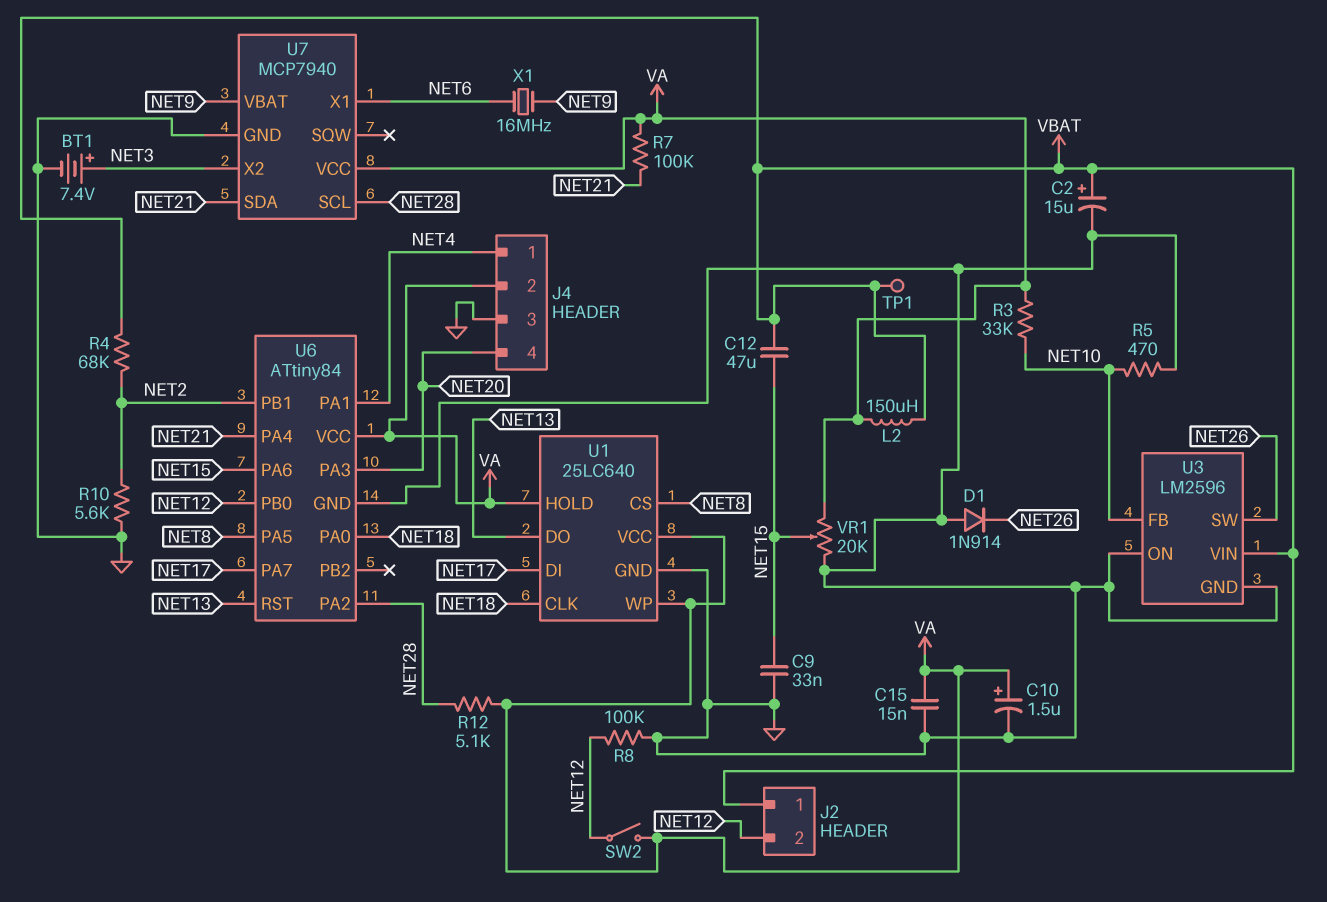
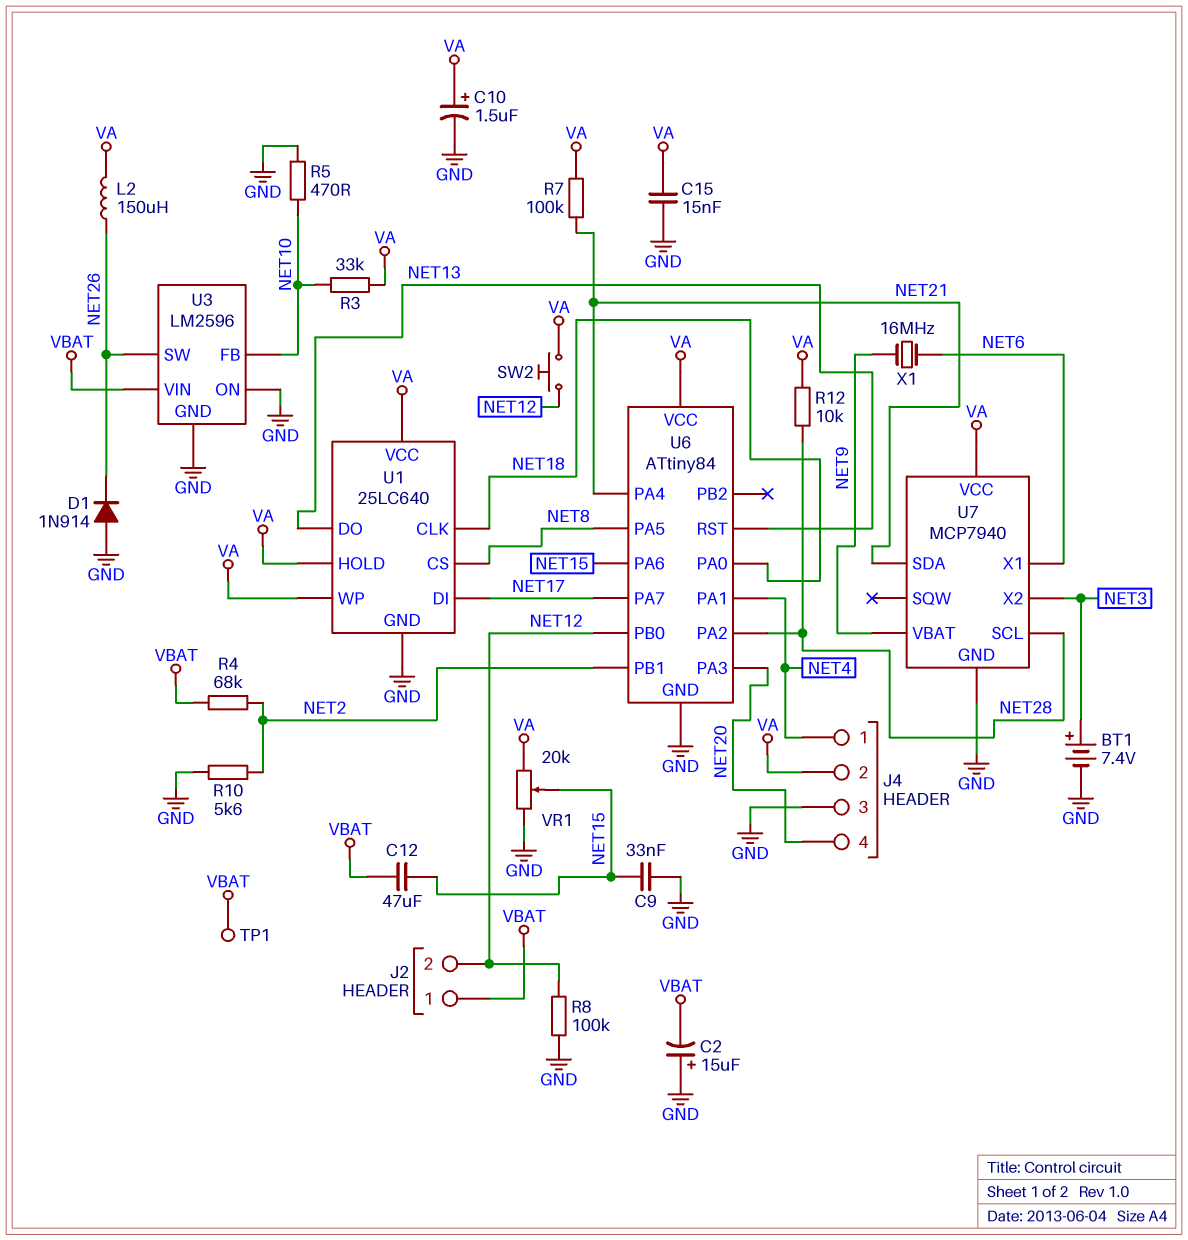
C2: 15uF (plus VBAT, minus GND) -> 15uF (plus GND, minus VBAT)
L2: 150uH (VA, VBAT) -> 150uH (NET26, VA)
R12: 5.1k (NET28, VA) -> 10k (NET28, VA)
SW2: switch (NET12, VA) -> button (NET12, VA)

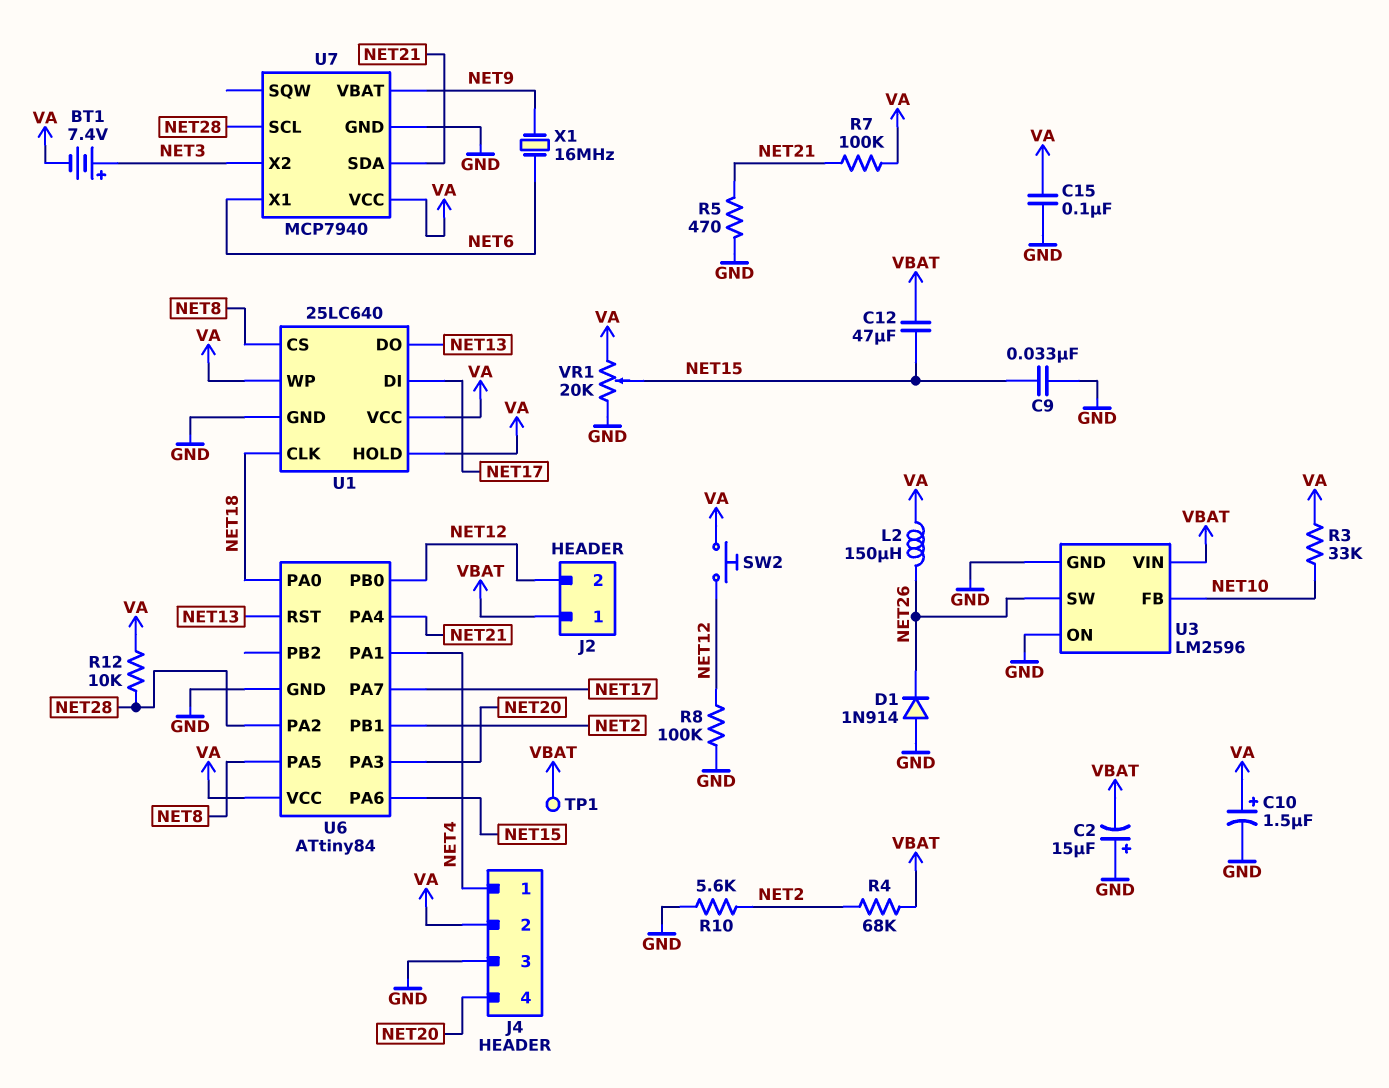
BT1: 7.4V (plus NET3, minus GND) -> 7.4V (plus NET3, minus VA)
C15: 15nF (GND, VA) -> 100nF (GND, VA)
R5: 470 (GND, NET10) -> 470 (GND, NET21)

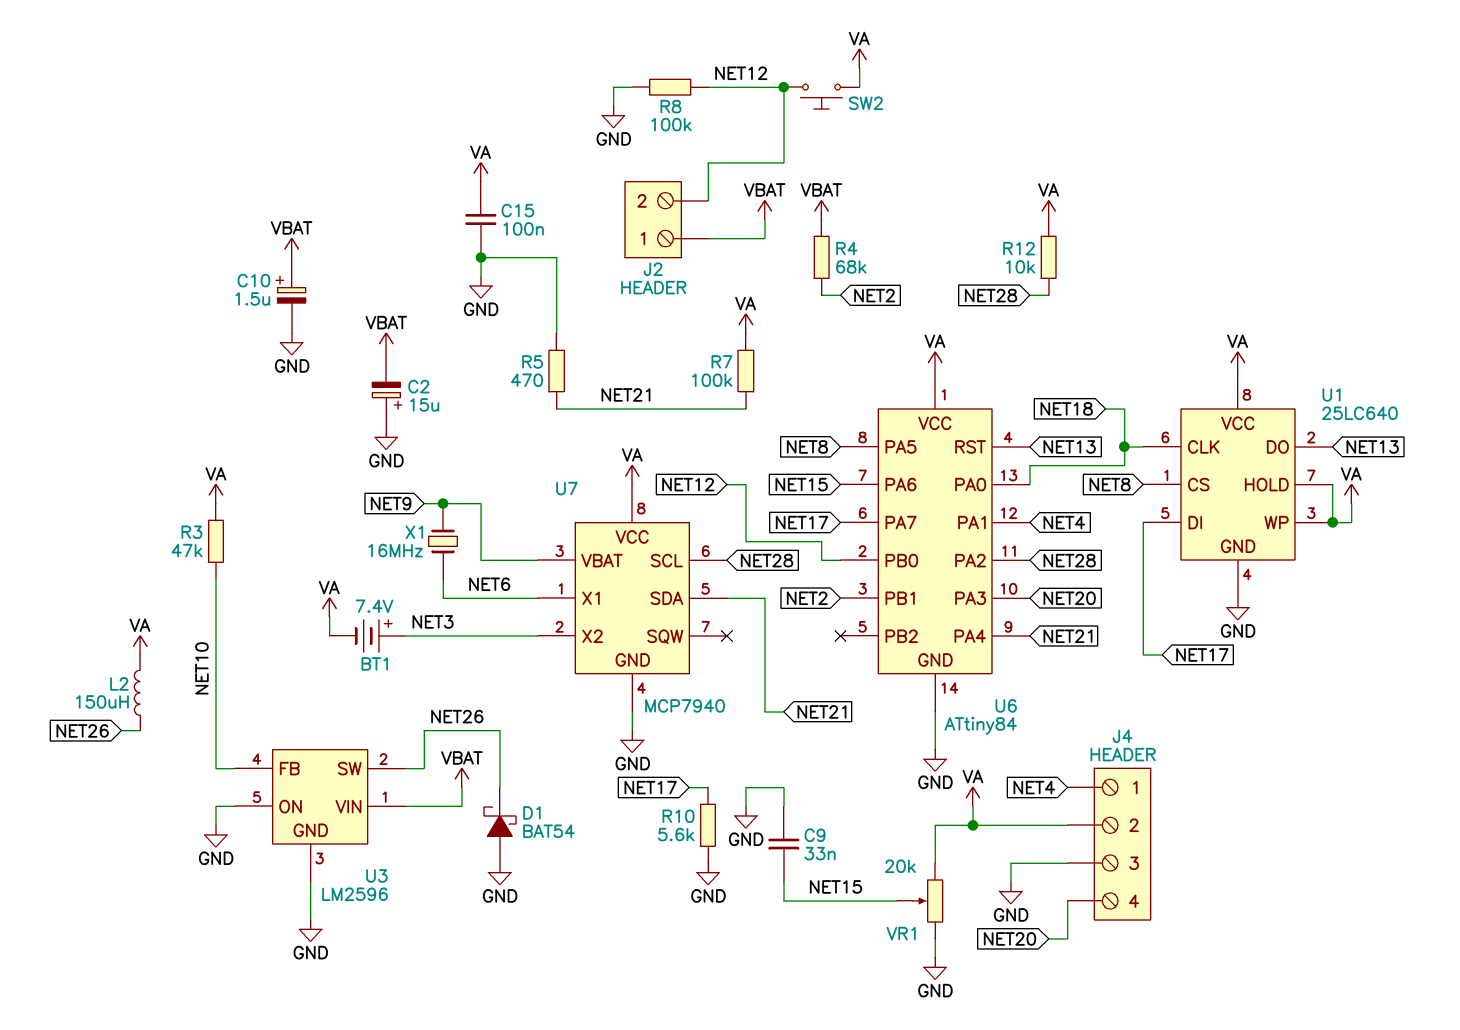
C10: 1.5uF (plus VA, minus GND) -> 1.5uF (plus VBAT, minus GND)
C12: 47uF (NET15, VBAT) -> none
D1: diode 1N914 (A GND, K NET26) -> schottky BAT54 (A GND, K NET26)
R3: 33k (NET10, VA) -> 47k (NET10, VA)
R10: 5.6k (GND, NET2) -> 5.6k (GND, NET17)
TP1: test point (VBAT) -> none

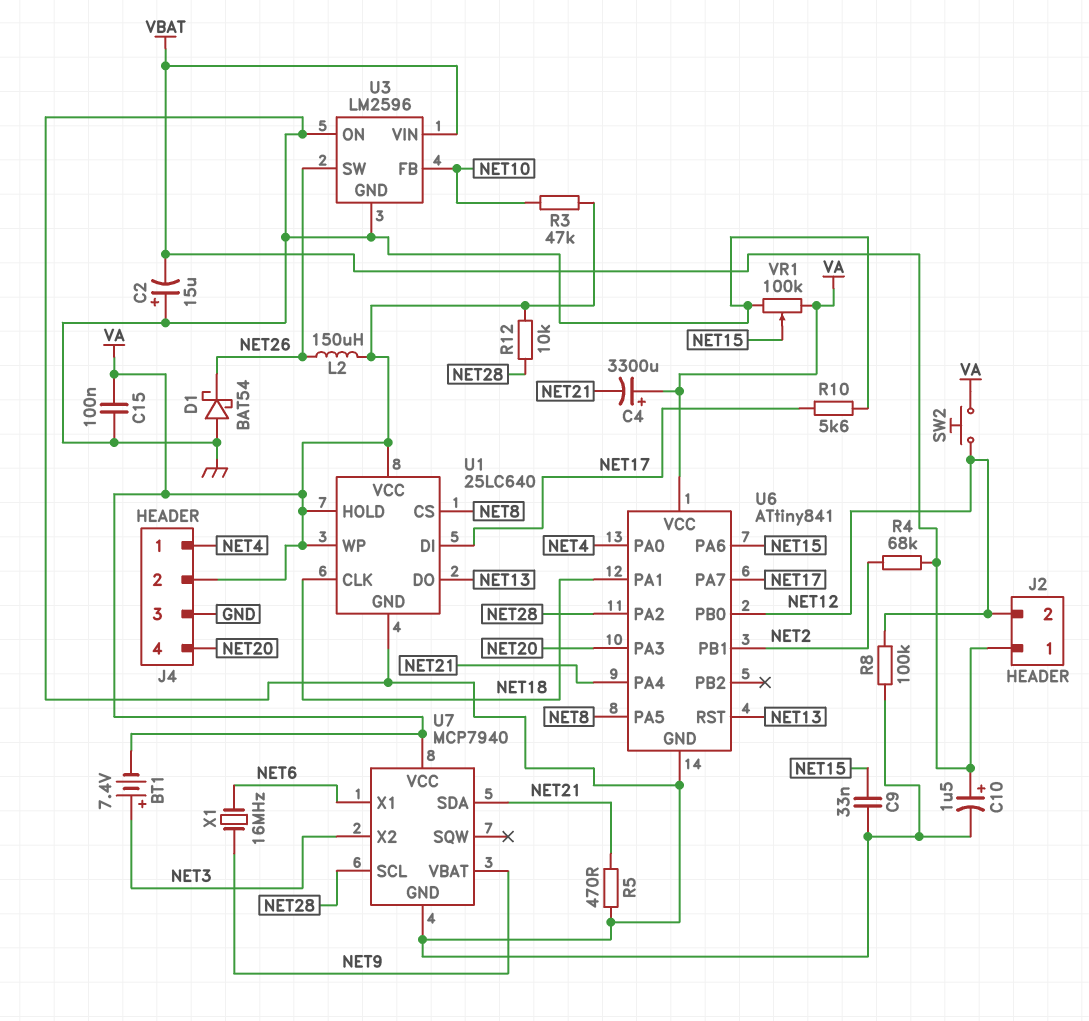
C4: none -> 3300uF (plus VA, minus NET21)
R7: 100k (NET21, VA) -> none
U6: ATtiny84 -> ATtiny841
U6 pin PA0: NET18 -> NET4
U6 pin PA1: NET4 -> NET18
VR1: 20k (GND, VA, wiper NET15) -> 100k (GND, VA, wiper NET15)

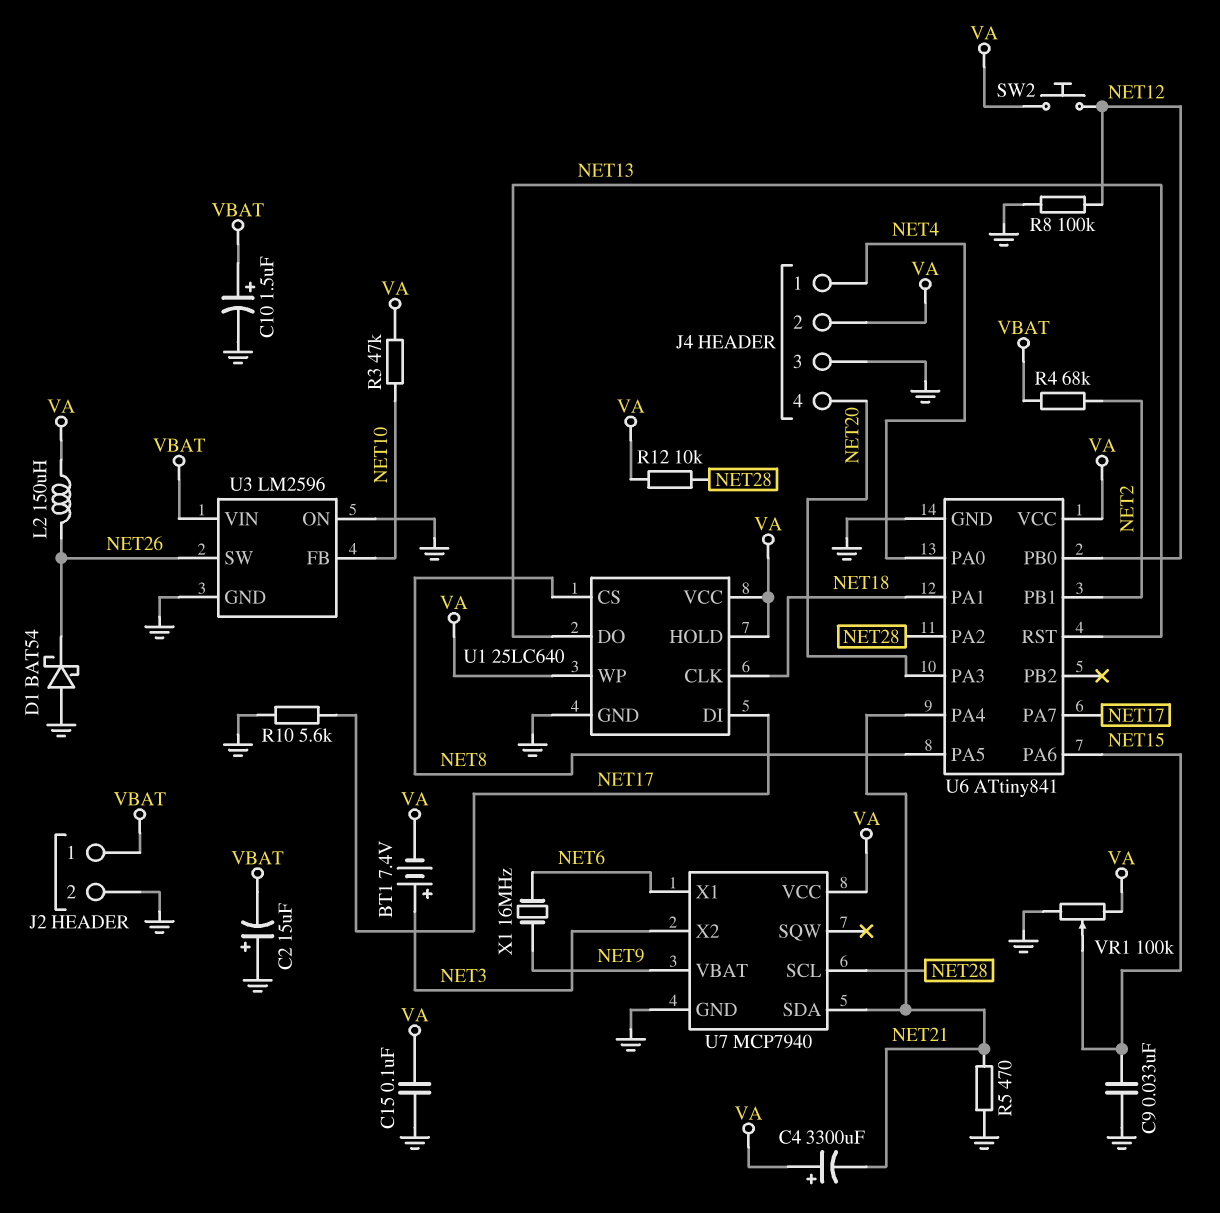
J2 pin 2: NET12 -> GND

